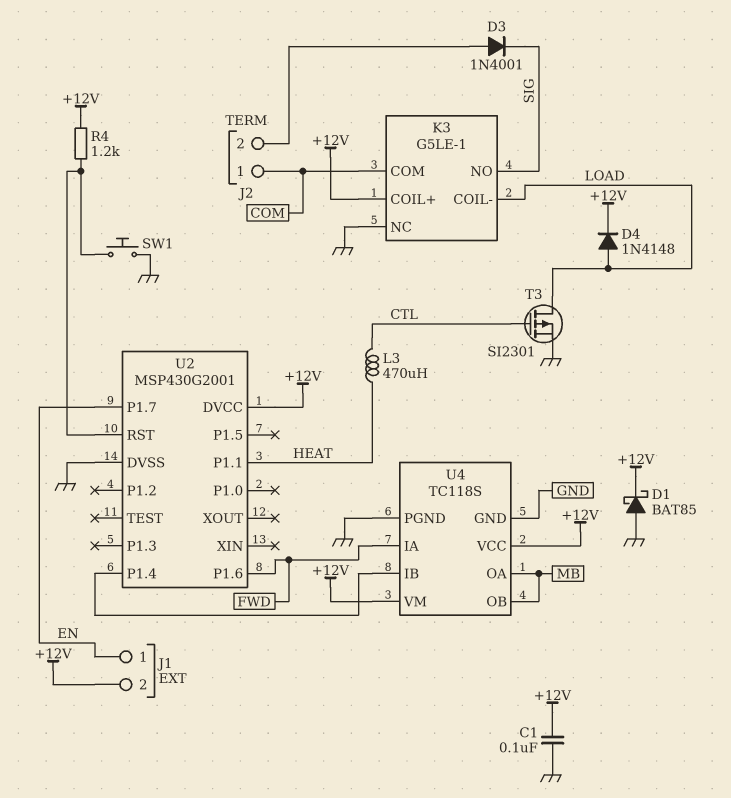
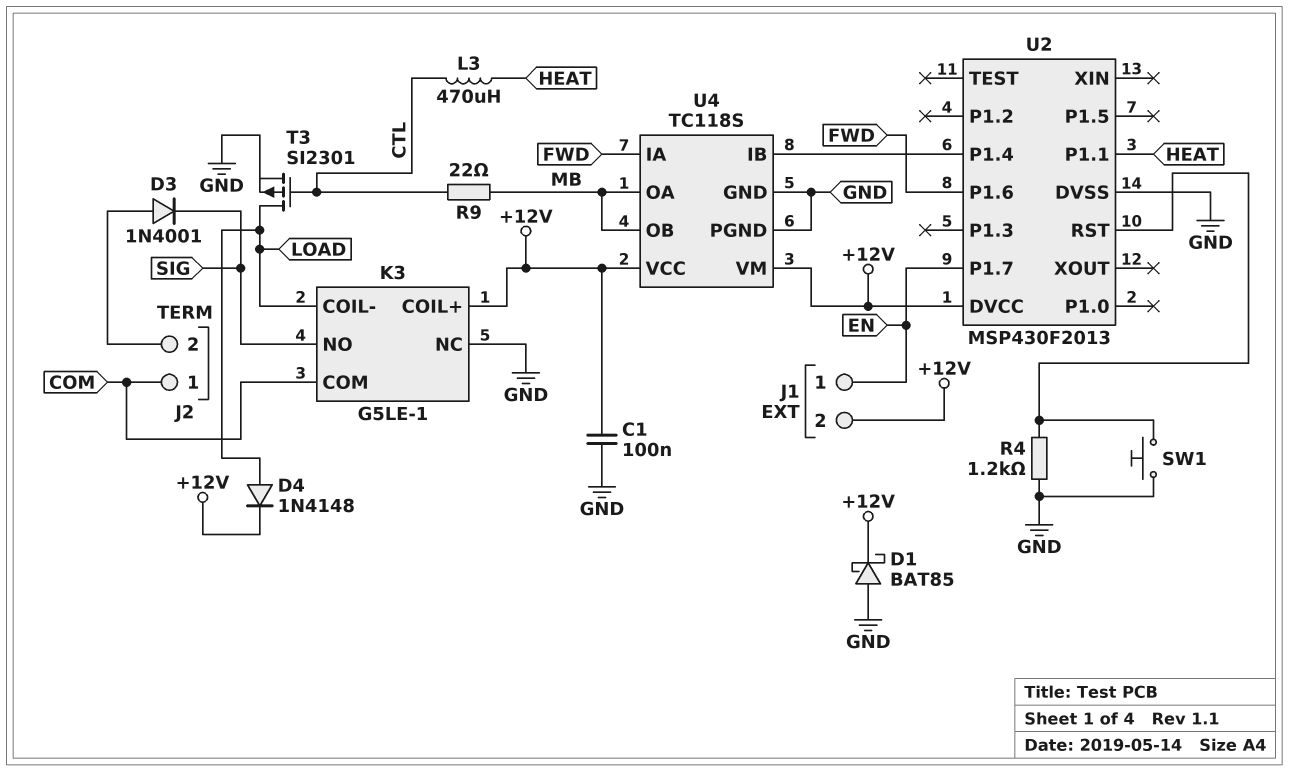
R4: 1.2k (+12V, U2/RST) -> 1.2k (GND, U2/RST)
R9: none -> 22 (CTL, MB)
U2: MSP430G2001 -> MSP430F2013

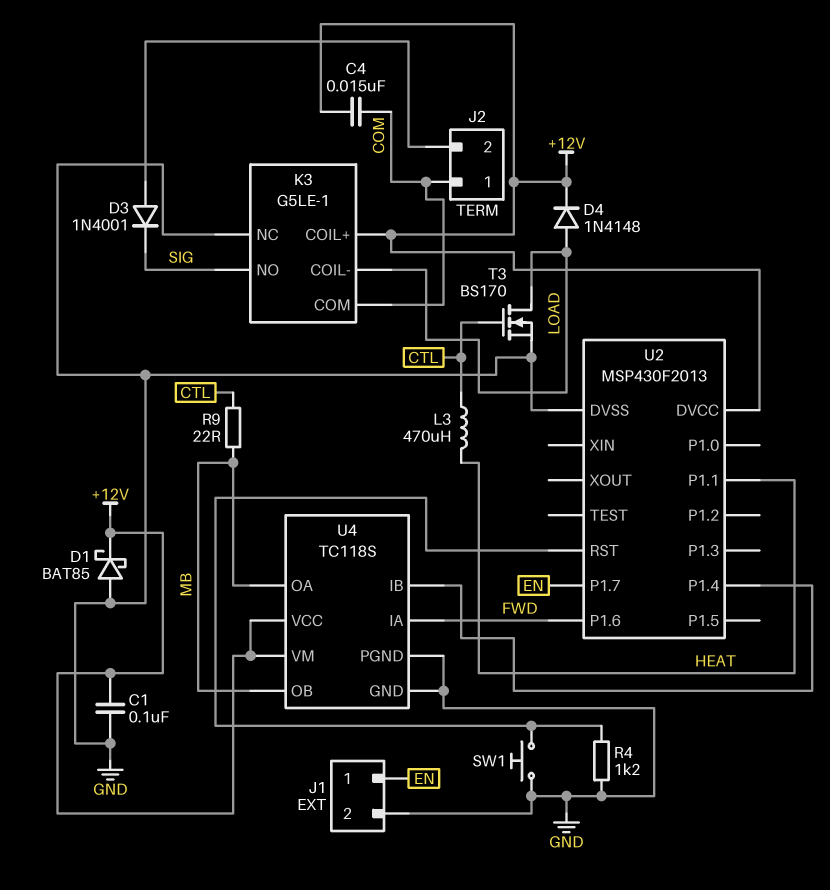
C4: none -> 15nF (+12V, COM)
J1 pin 2: +12V -> GND
T3: PMOS SI2301 (G CTL, D LOAD, S GND) -> NMOS BS170 (G CTL, D LOAD, S GND)

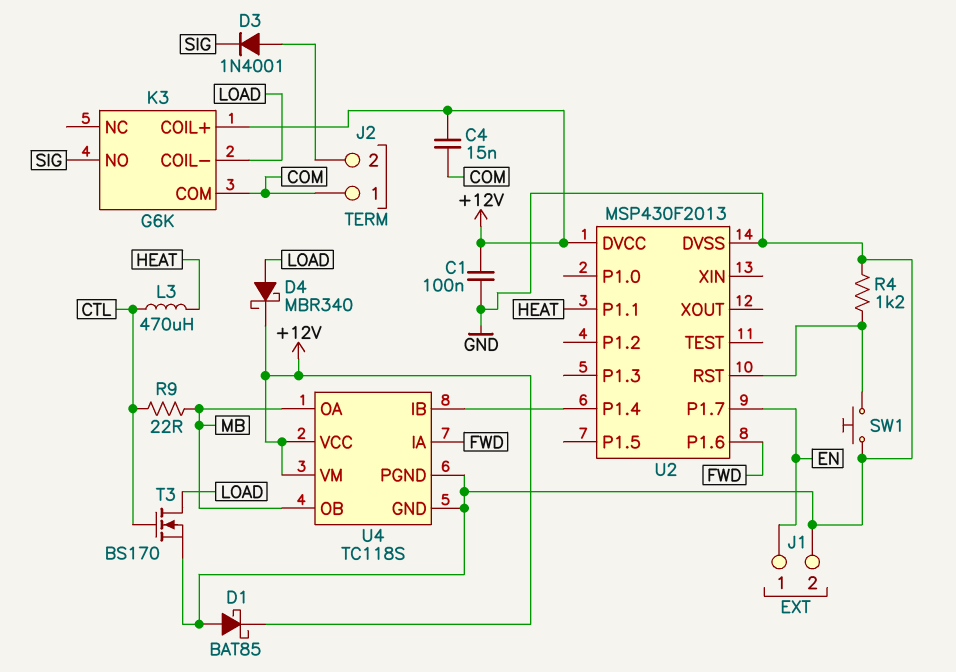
D4: diode 1N4148 (A LOAD, K +12V) -> schottky MBR340 (A LOAD, K +12V)
K3: G5LE-1 -> G6K
K3 pin NC: GND -> none

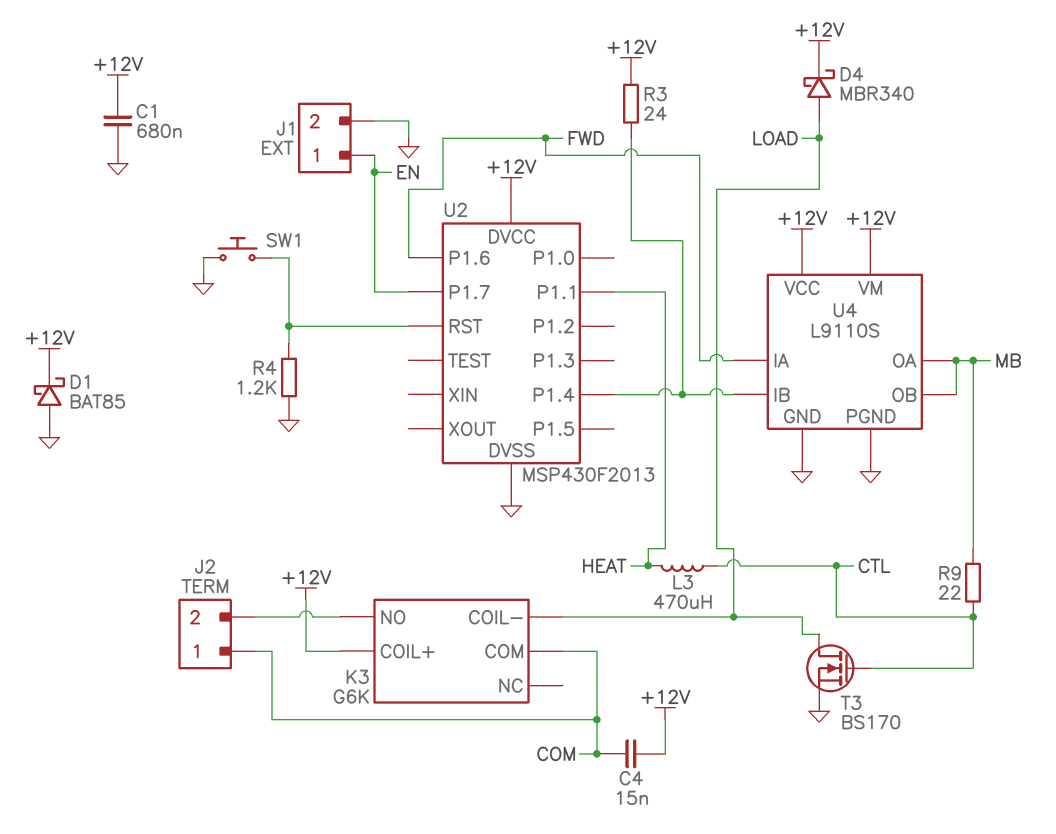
C1: 100nF (+12V, GND) -> 680nF (+12V, GND)
D3: diode 1N4001 (A J2/2, K SIG) -> none
K3 pin NO: SIG -> J2/2
R3: none -> 24 (+12V, U2/P1.4)
U4: TC118S -> L9110S

